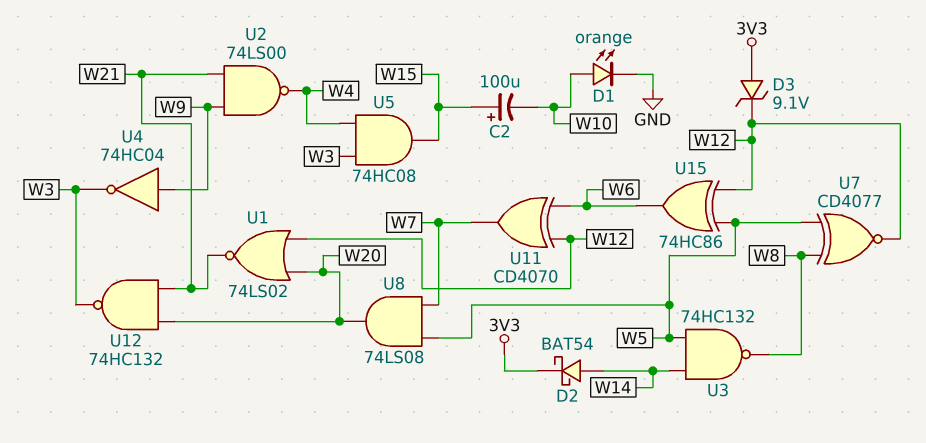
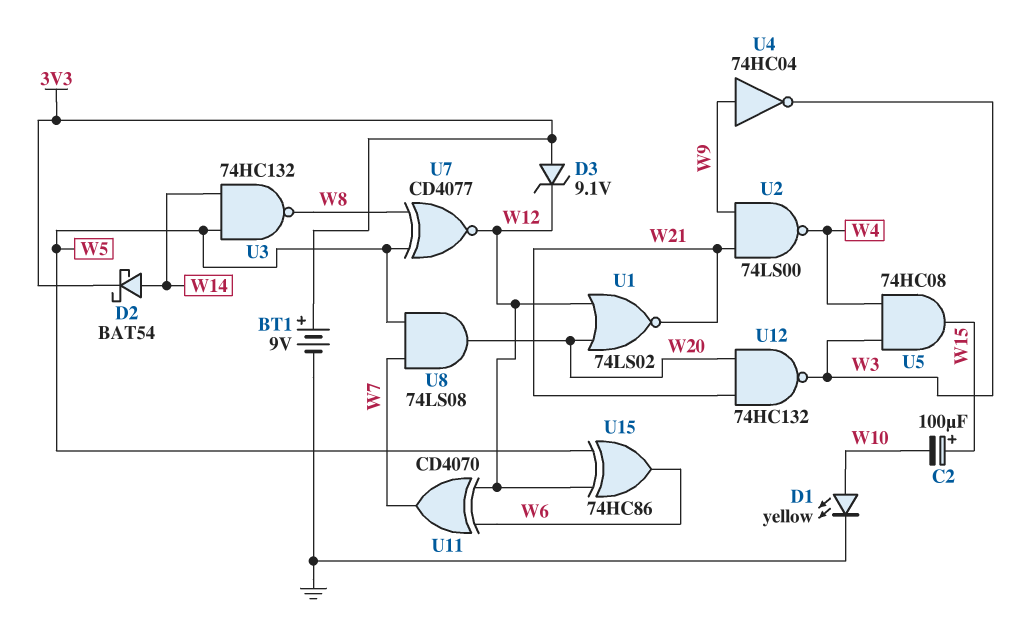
BT1: none -> 9V (plus 3V3, minus GND)
D1: LED orange (A W10, K GND) -> LED yellow (A W10, K GND)

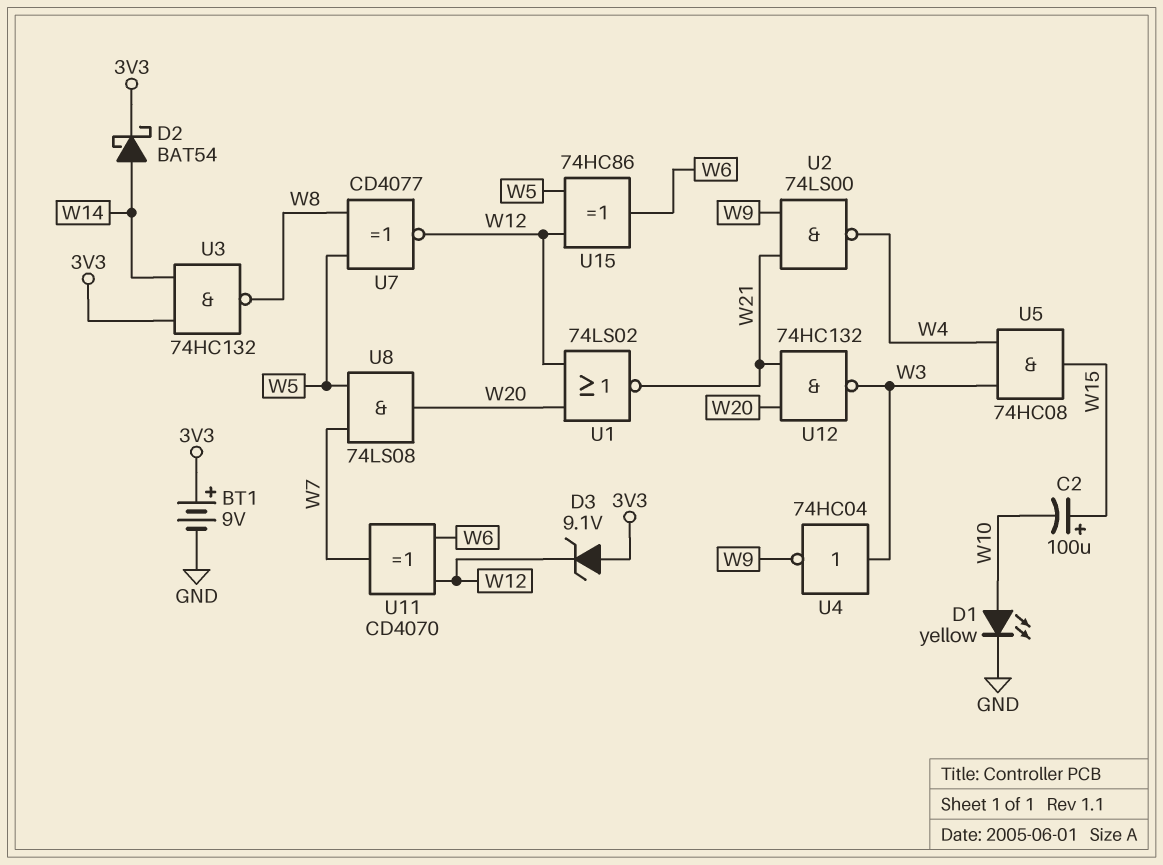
U3: NAND 74HC132 (in W5, in W14, out W8) -> NAND 74HC132 (in 3V3, in W14, out W8)
U4: NOT 74HC04 (in W9, out W3) -> NOT 74HC04 (in W3, out W9)

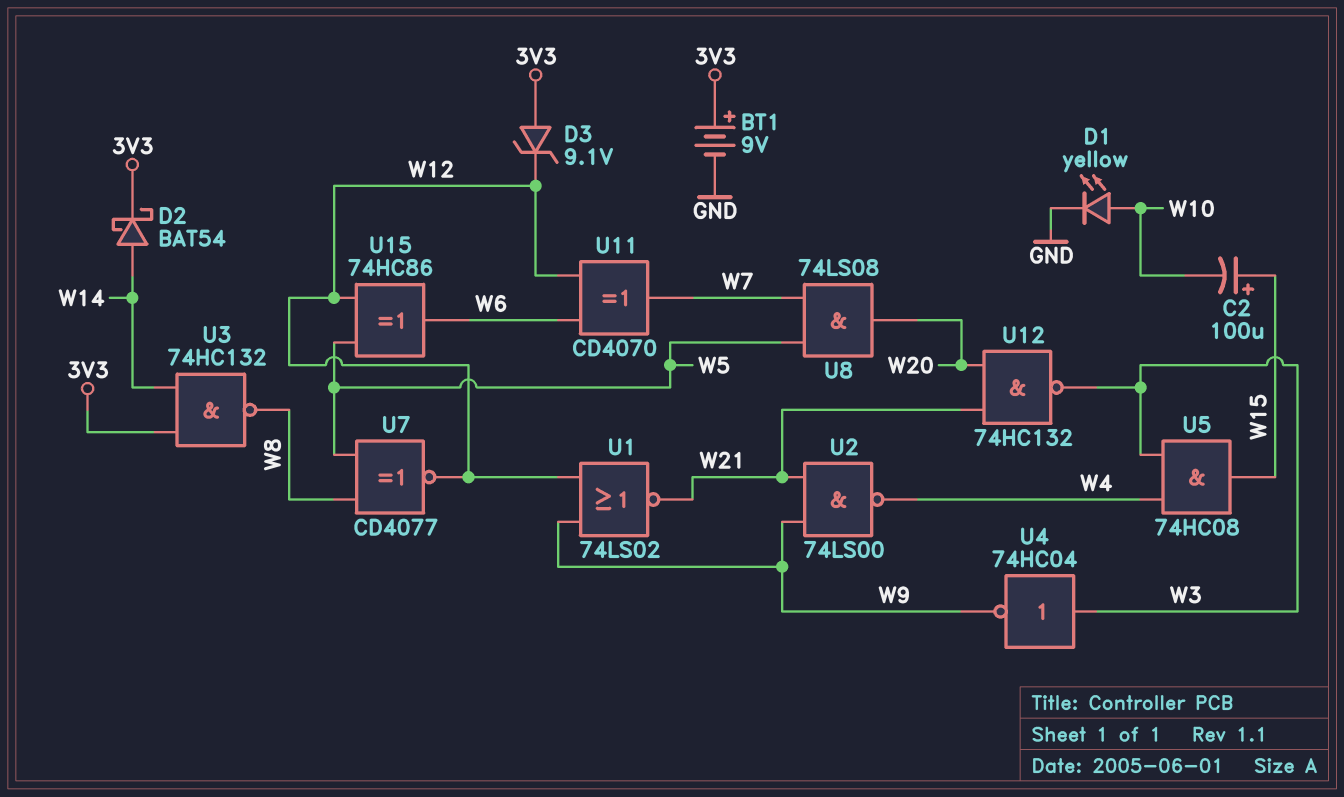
U1: NOR 74LS02 (in W12, in W20, out W21) -> NOR 74LS02 (in W9, in W12, out W21)

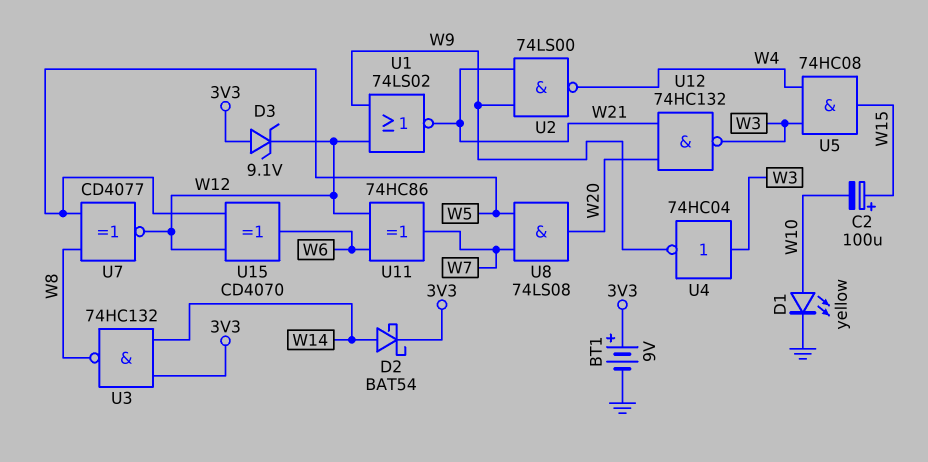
U11: XOR CD4070 (in W6, in W12, out W7) -> XOR 74HC86 (in W6, in W12, out W7)
U15: XOR 74HC86 (in W5, in W12, out W6) -> XOR CD4070 (in W5, in W12, out W6)

